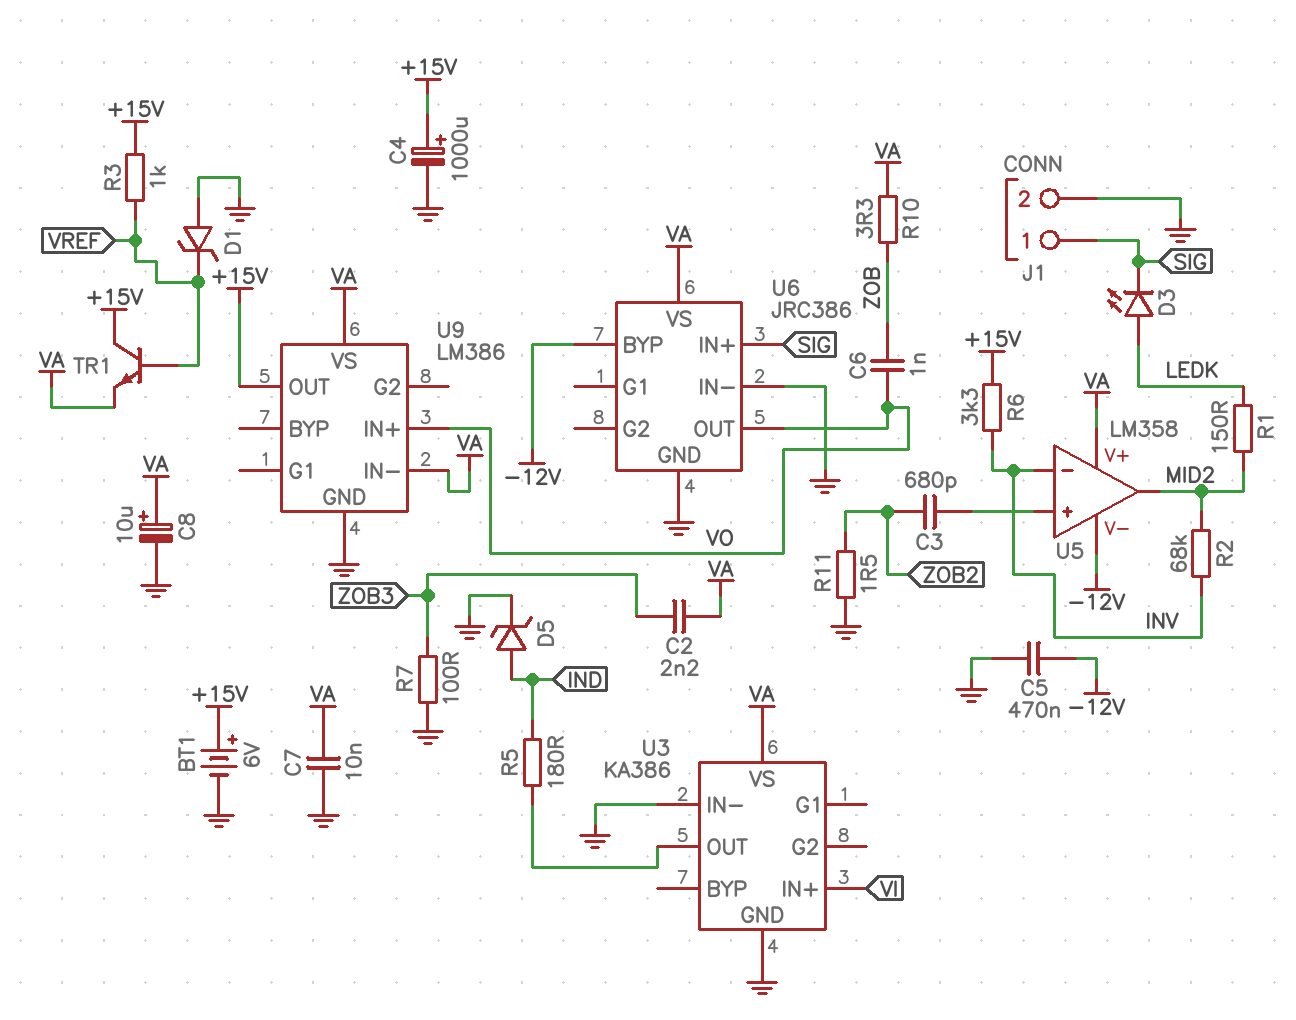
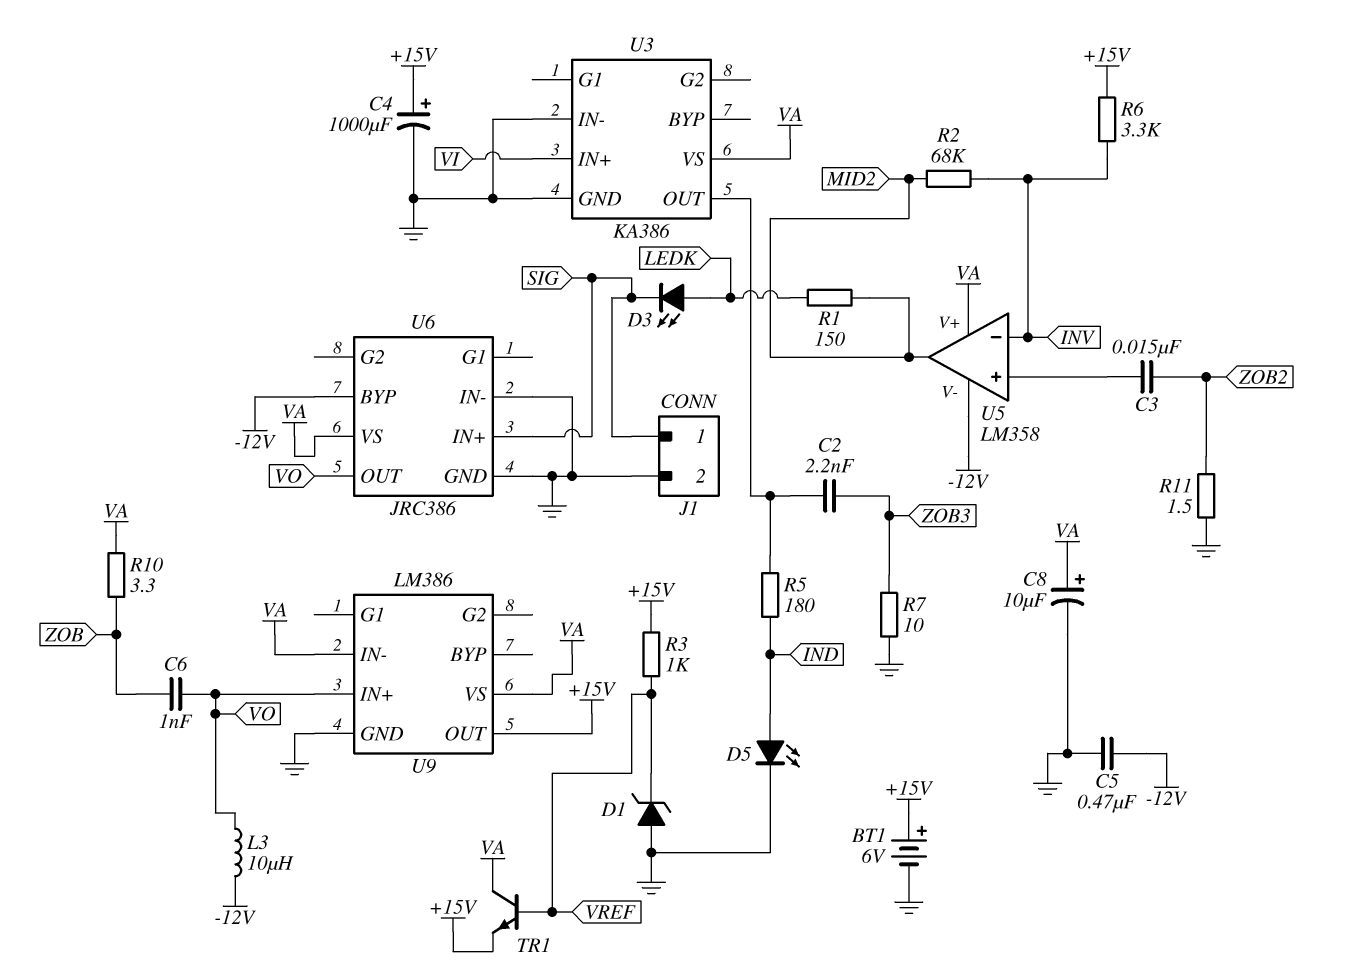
C2: 2.2nF (VA, ZOB3) -> 2.2nF (U3/OUT, ZOB3)
C3: 680pF (U5/in+, ZOB2) -> 15nF (U5/in+, ZOB2)
C7: 10nF (GND, VA) -> none
D5: zener (A IND, K GND) -> LED (A IND, K GND)
L3: none -> 10uH (-12V, VO)
R7: 100 (GND, ZOB3) -> 10 (GND, ZOB3)
TR1: NPN (B VREF, C +15V, E VA) -> NPN (B VREF, C VA, E +15V)

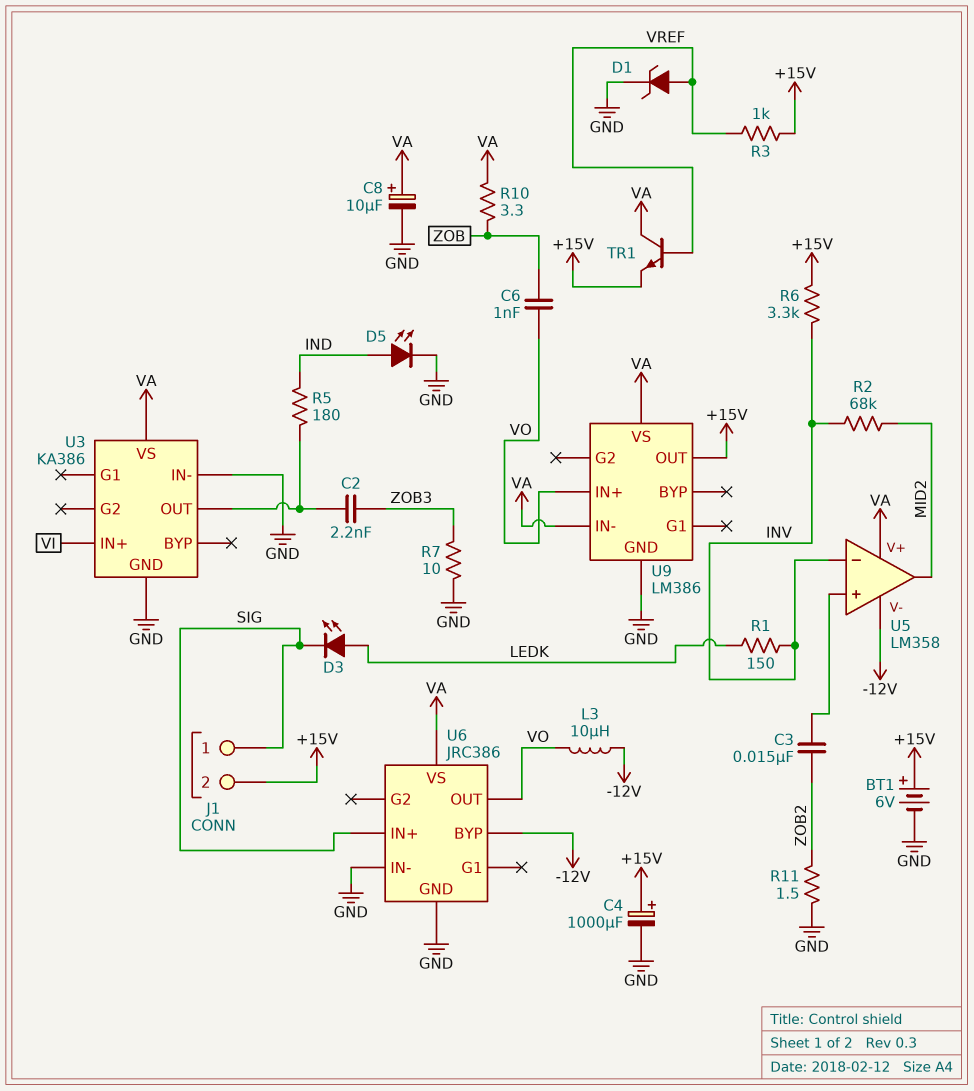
C5: 470nF (-12V, GND) -> none
D1: zener (A GND, K VREF) -> zener (A VREF, K GND)
J1 pin 2: GND -> +15V
R1: 150 (LEDK, MID2) -> 150 (INV, LEDK)

